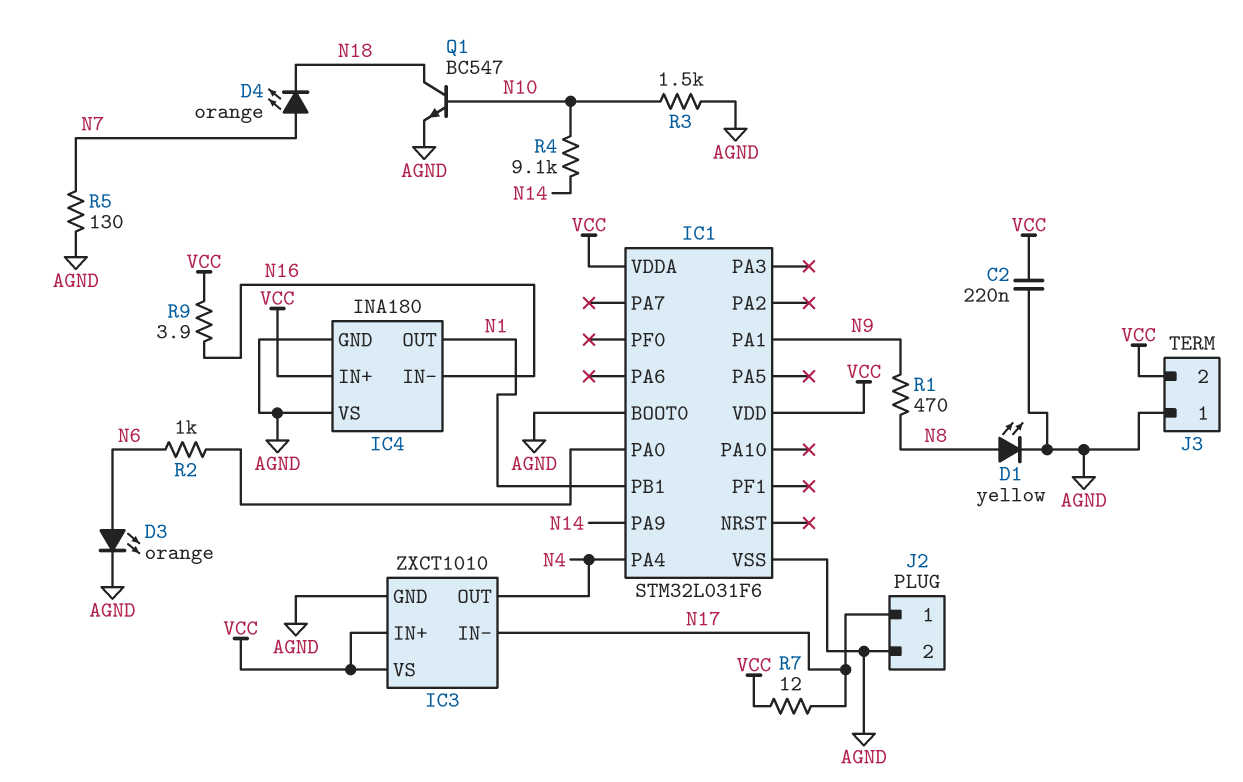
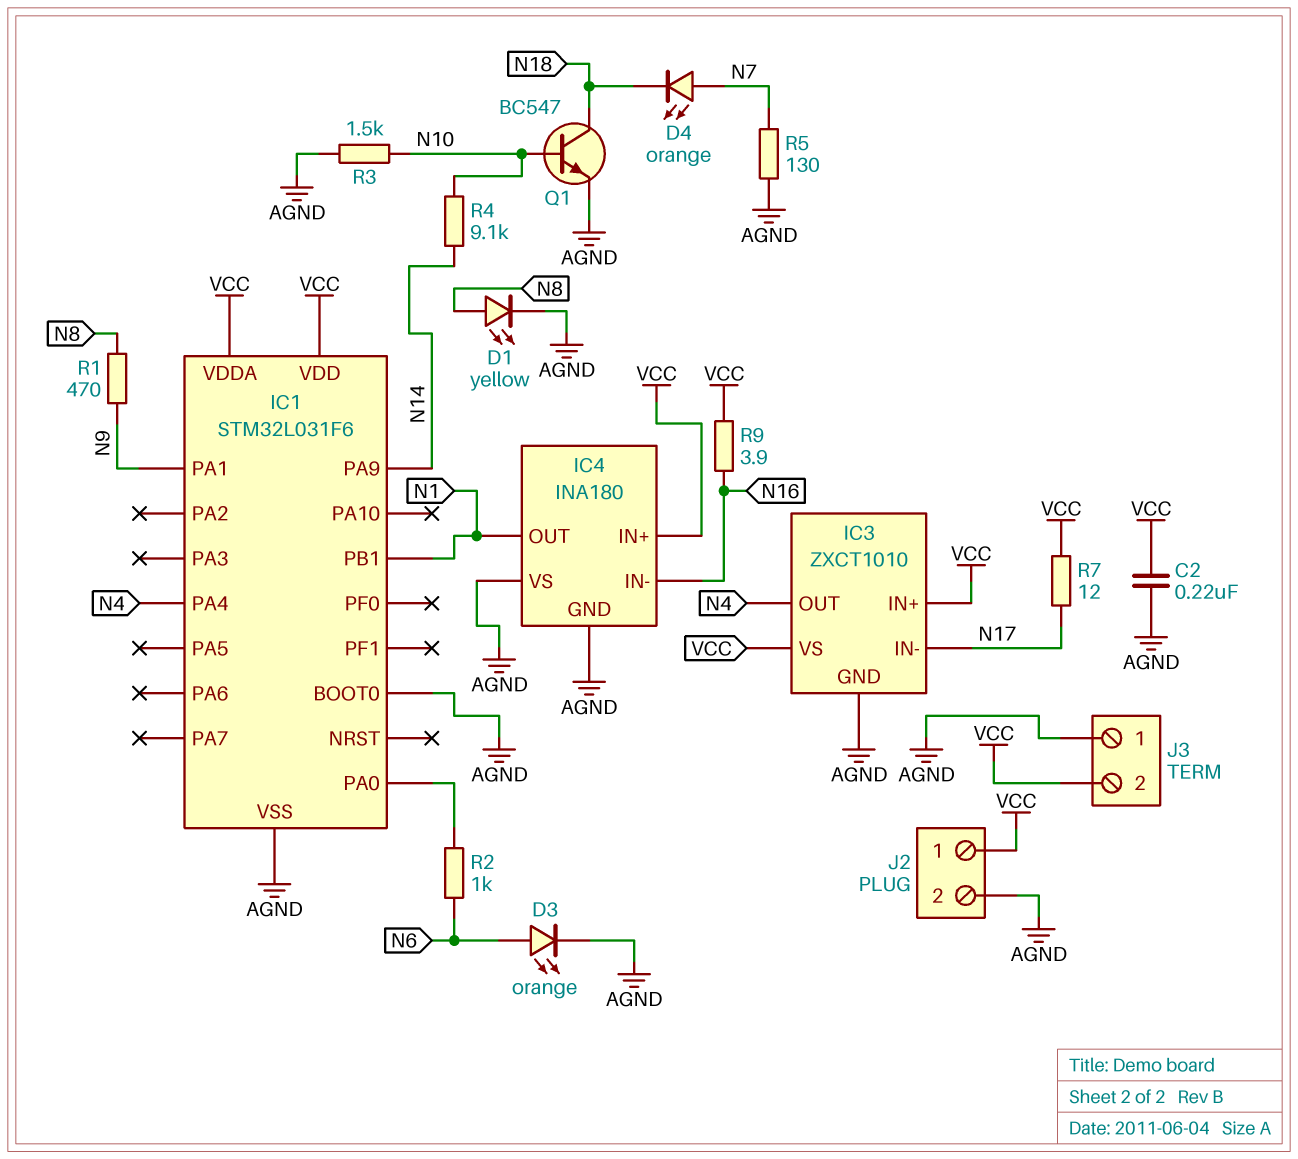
J2 pin 1: N17 -> VCC

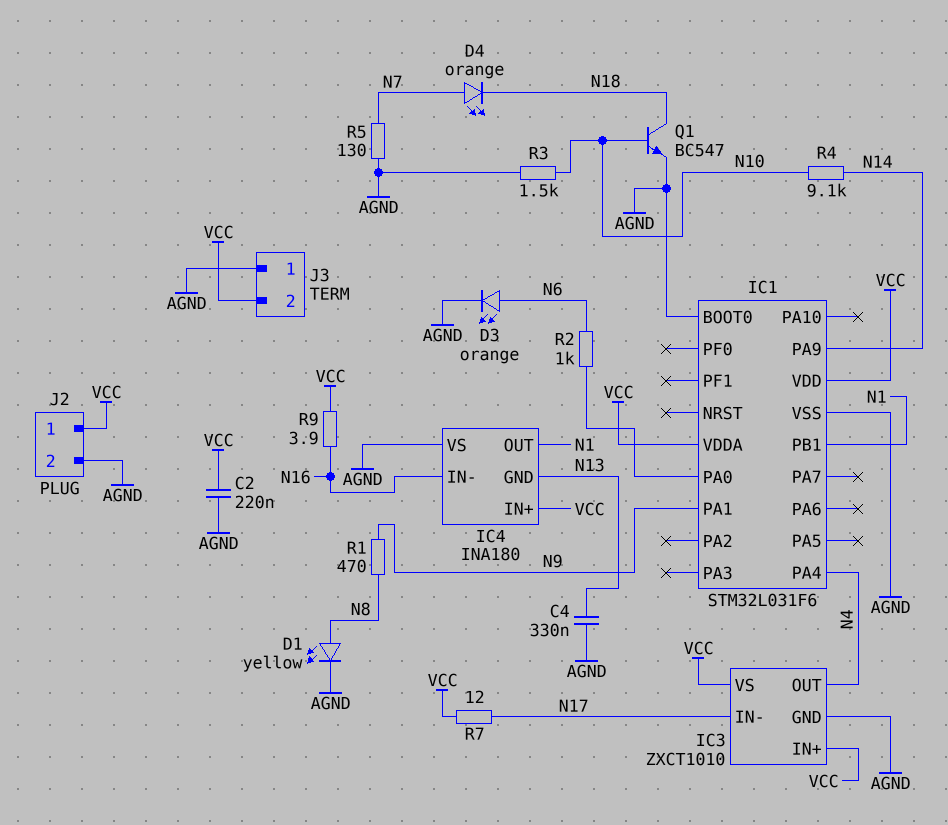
C4: none -> 330nF (AGND, N13)
IC4 pin GND: AGND -> N13

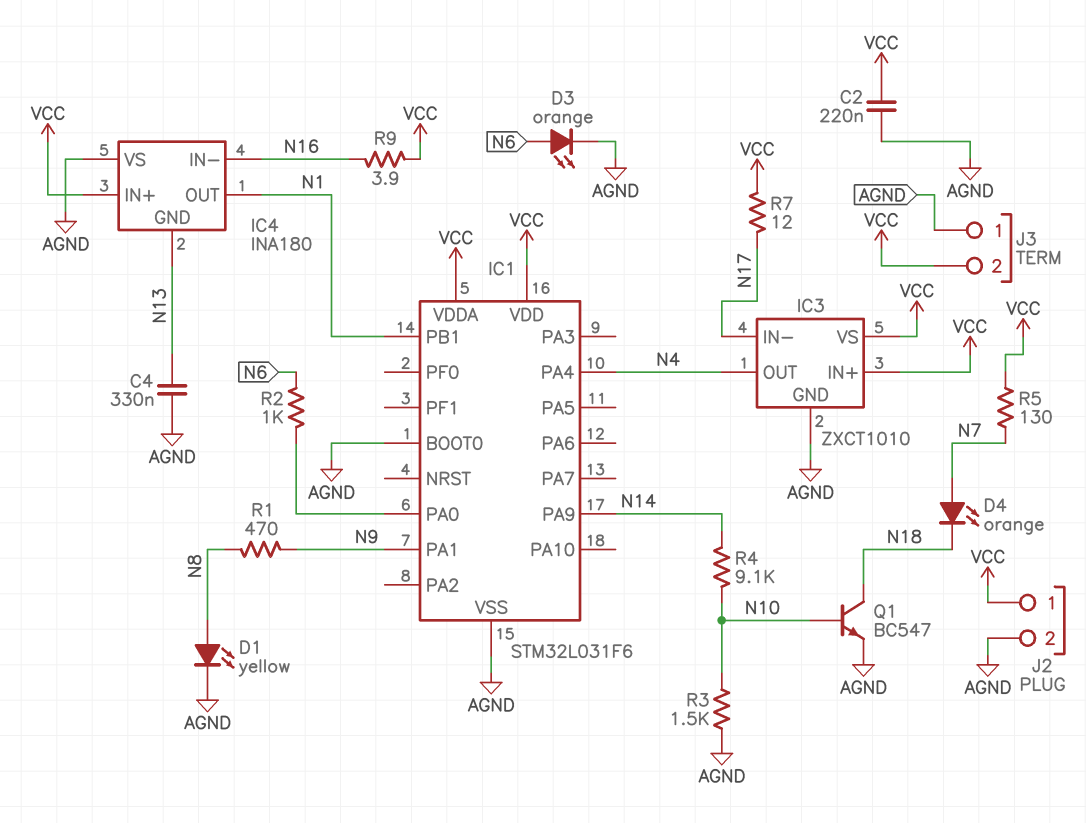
R5: 130 (AGND, N7) -> 130 (N7, VCC)

